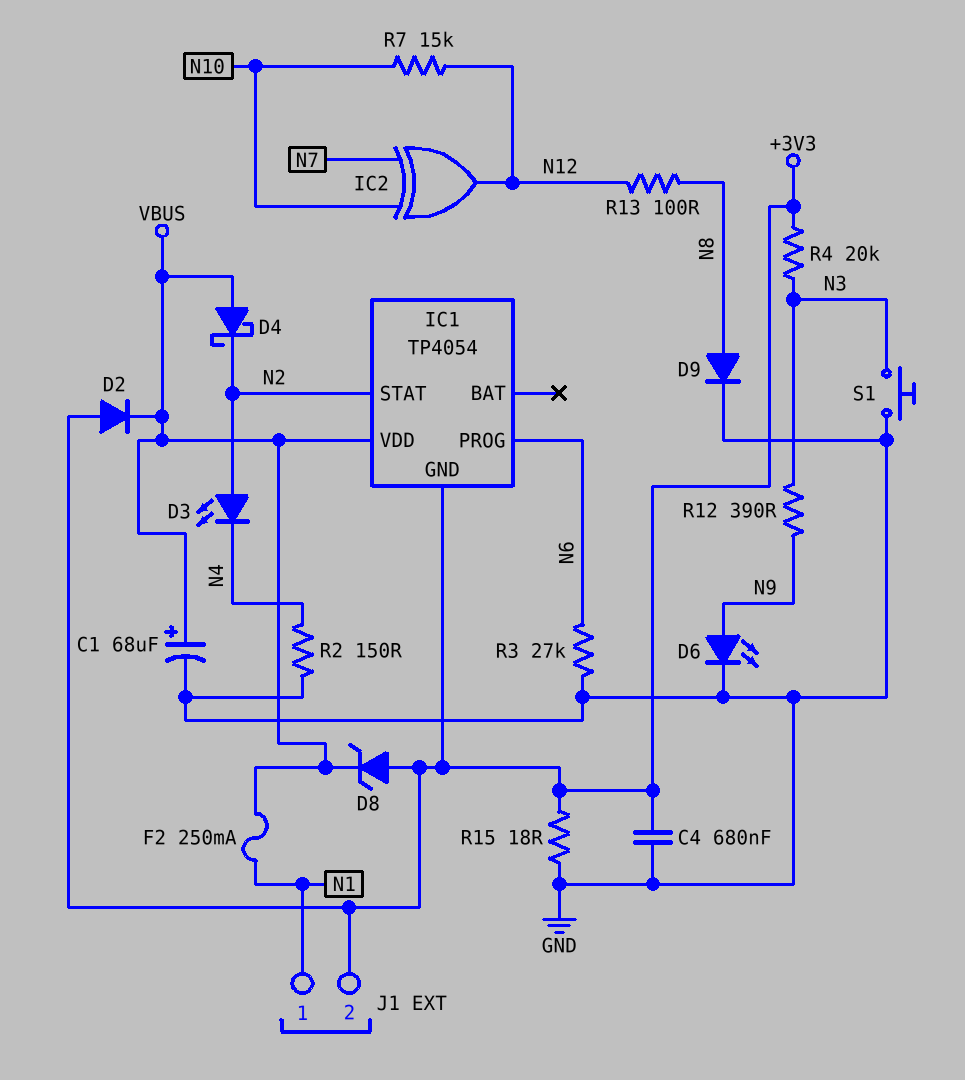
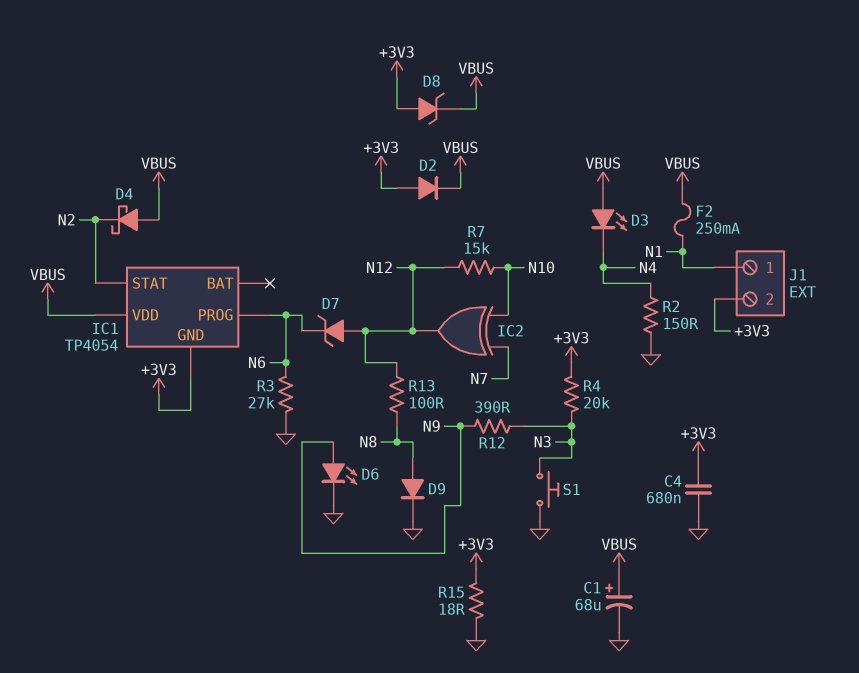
D3: LED (A N2, K N4) -> LED (A VBUS, K N4)
D7: none -> zener (A N12, K N6)

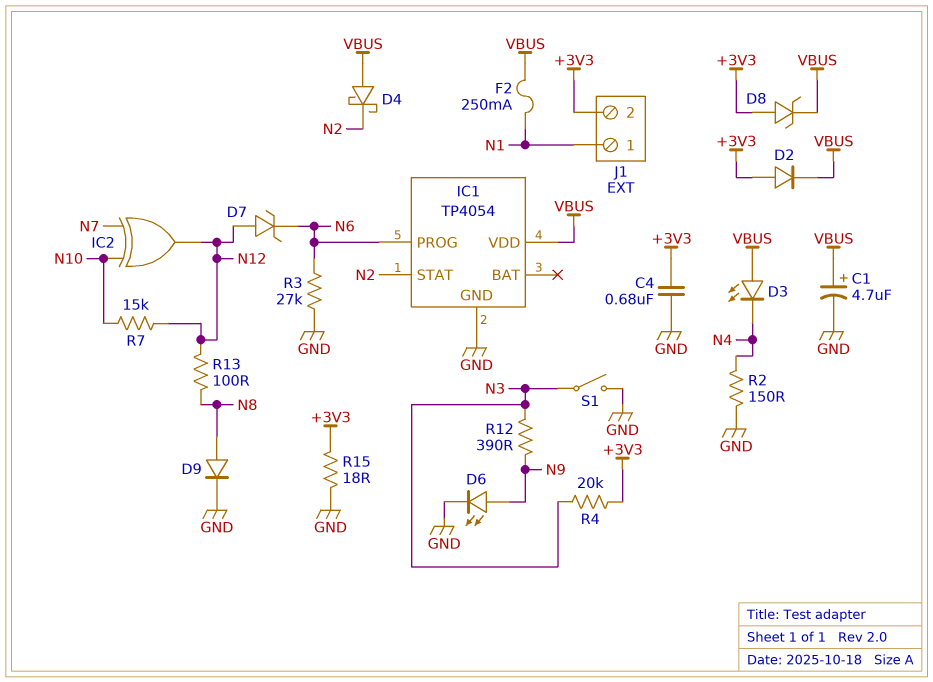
C1: 68uF (plus VBUS, minus GND) -> 4.7uF (plus VBUS, minus GND)
IC1 pin GND: +3V3 -> GND
S1: button (GND, N3) -> switch (GND, N3)

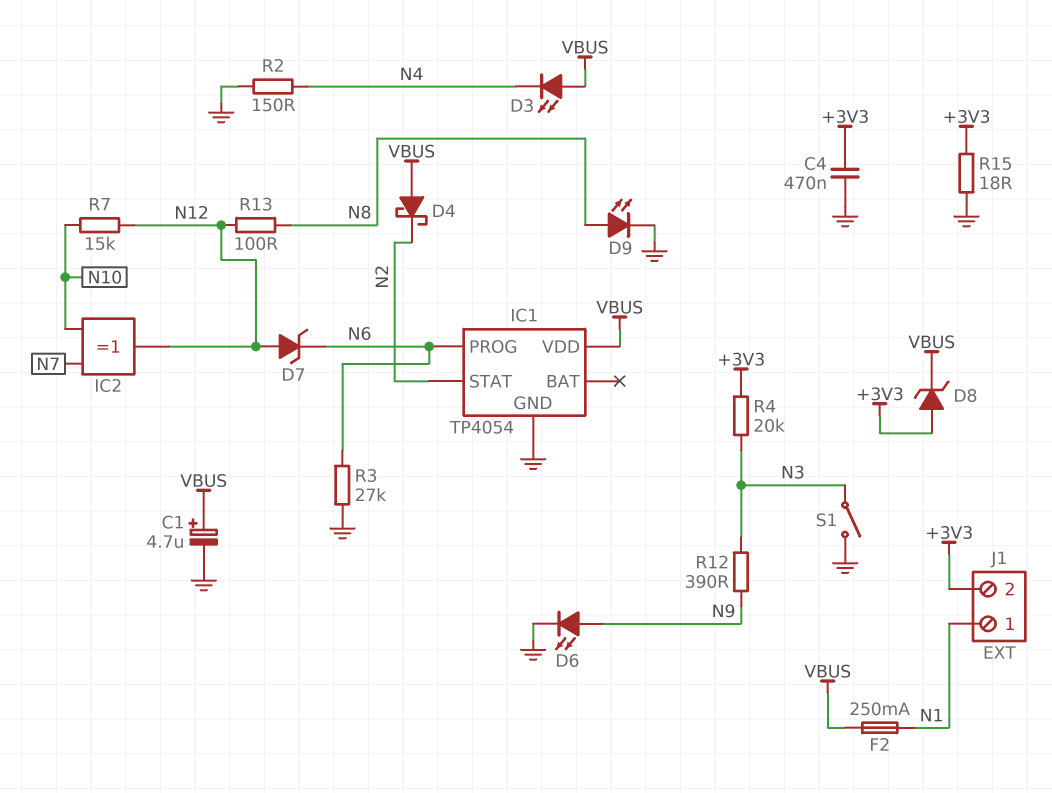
C4: 680nF (+3V3, GND) -> 470nF (+3V3, GND)
D2: diode (A +3V3, K VBUS) -> none
D9: diode (A N8, K GND) -> LED (A N8, K GND)

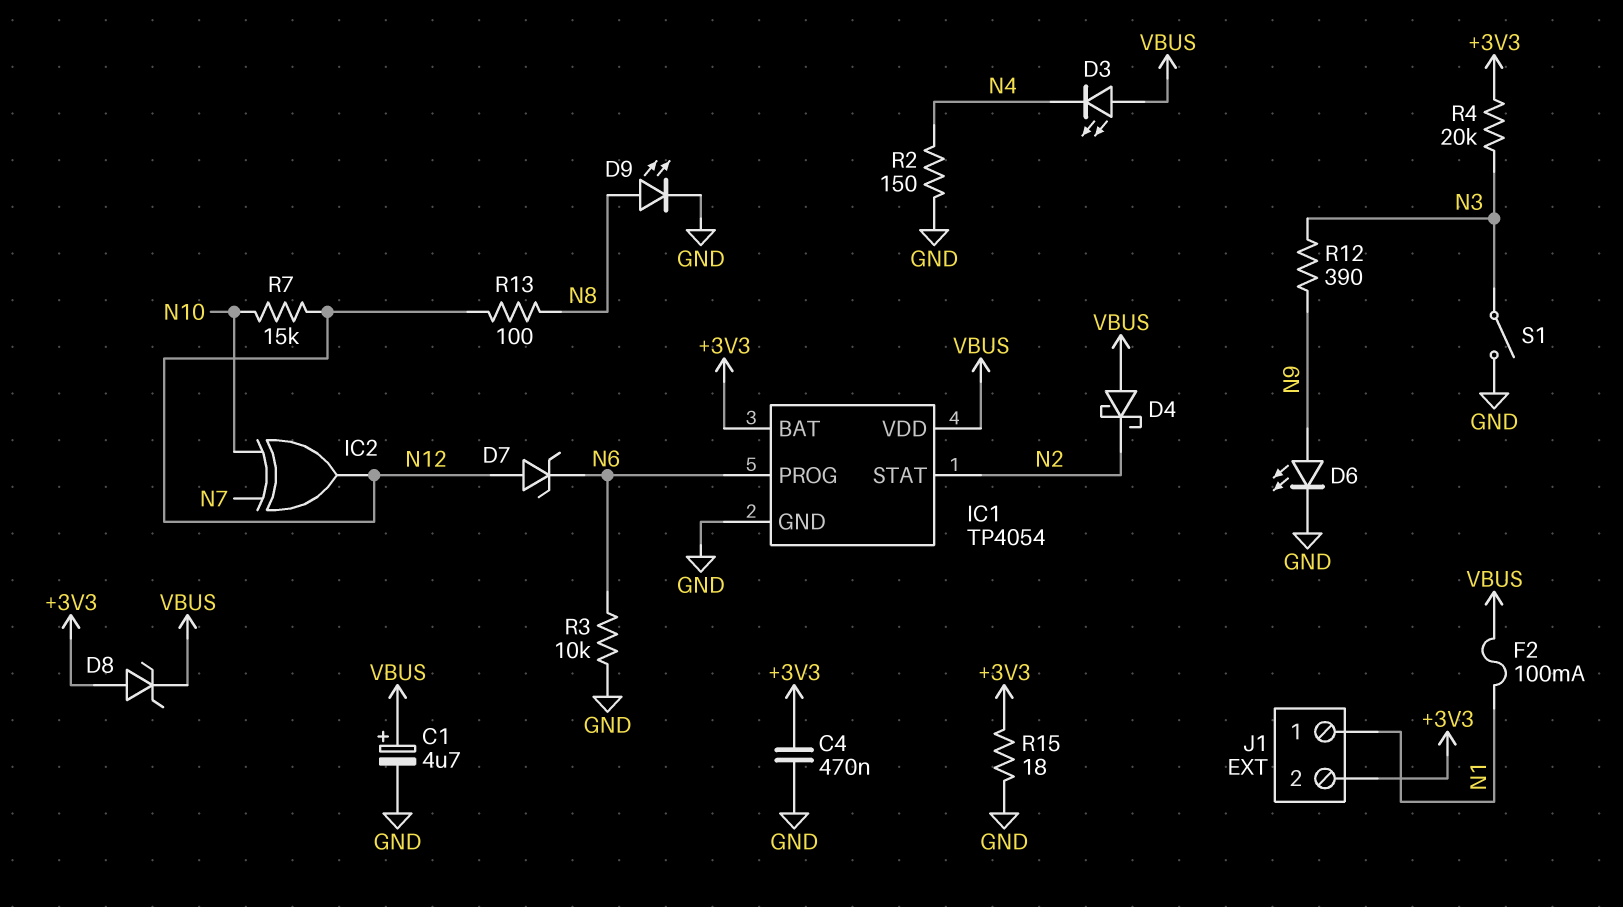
F2: 250mA (N1, VBUS) -> 100mA (N1, VBUS)
IC1 pin BAT: none -> +3V3
R3: 27k (GND, N6) -> 10k (GND, N6)

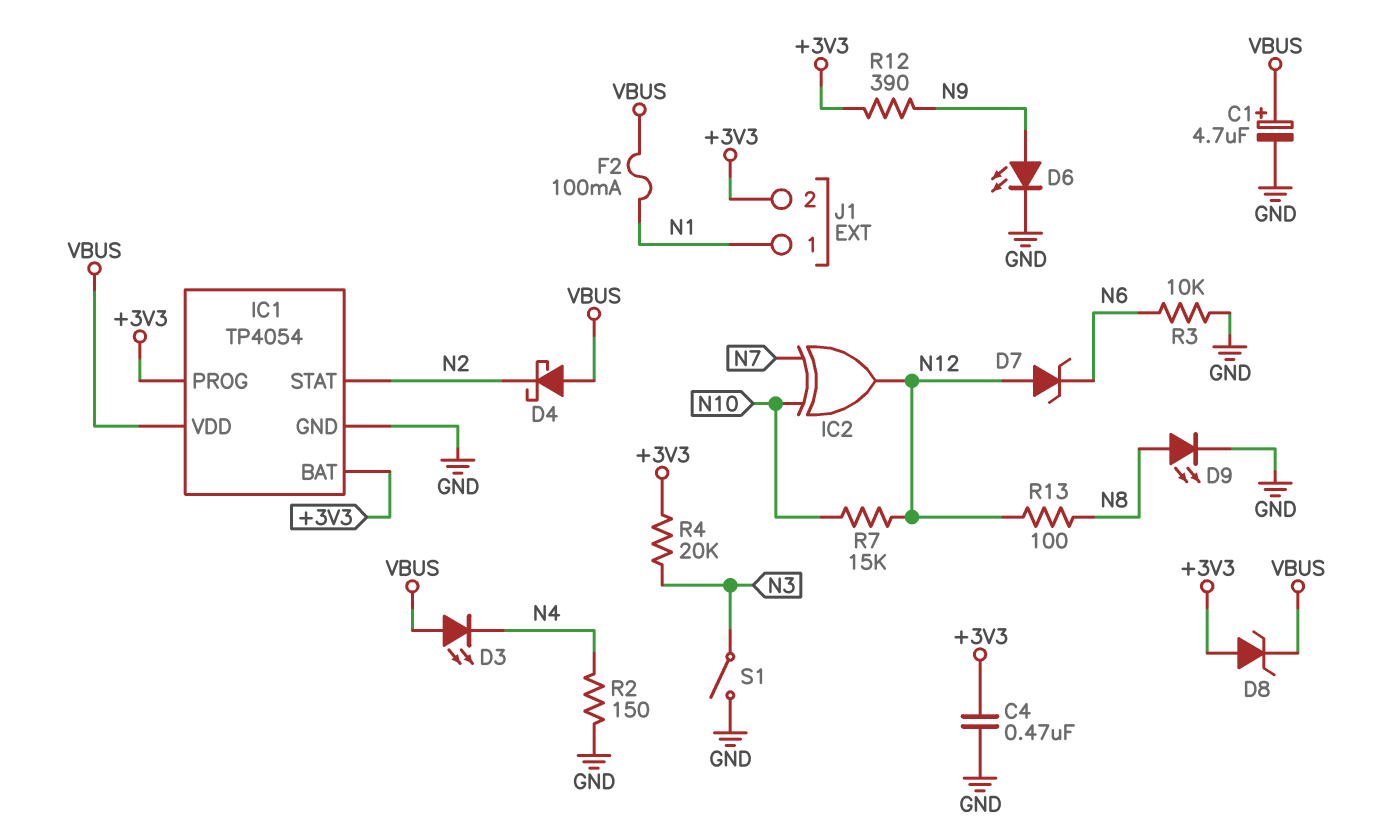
IC1 pin PROG: N6 -> +3V3
R12: 390 (N3, N9) -> 390 (+3V3, N9)
R15: 18 (+3V3, GND) -> none

